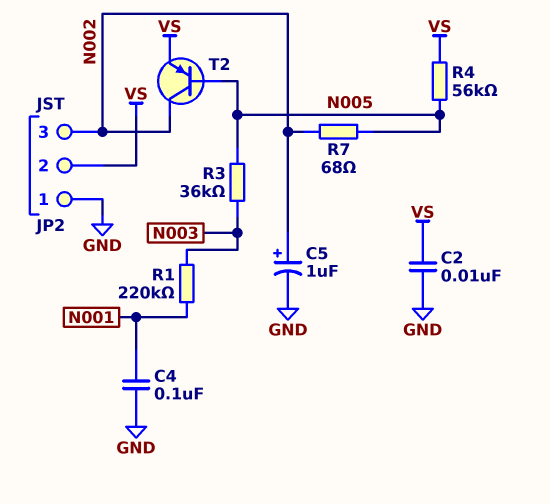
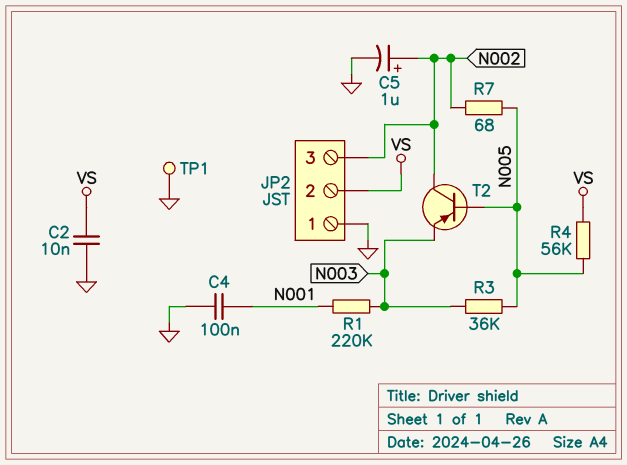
T2: PNP (B N005, C N002, E VS) -> PNP (B N005, C N002, E N003)
TP1: none -> test point (GND)

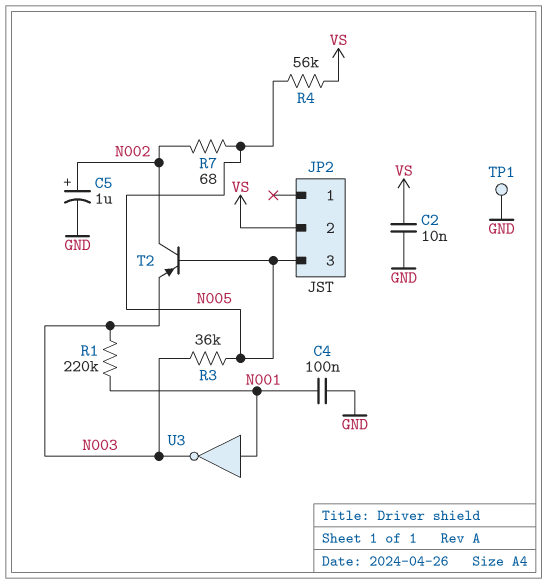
JP2 pin 1: GND -> none
JP2 pin 3: N002 -> N005
U3: none -> NOT (in N001, out N003)

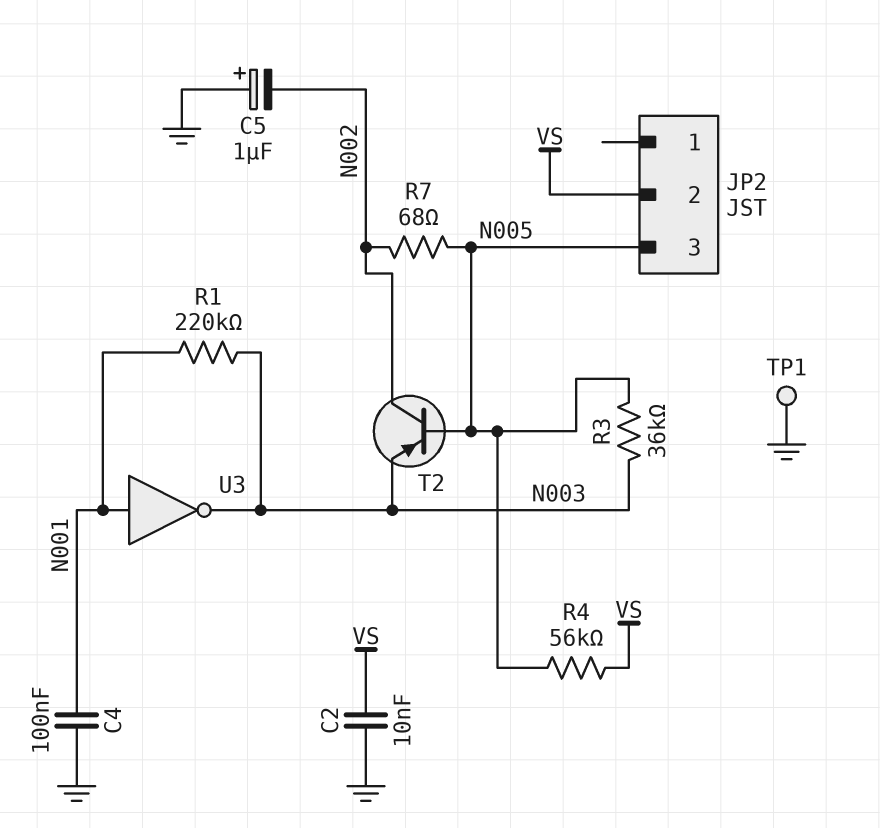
C5: 1uF (plus N002, minus GND) -> 1uF (plus GND, minus N002)

